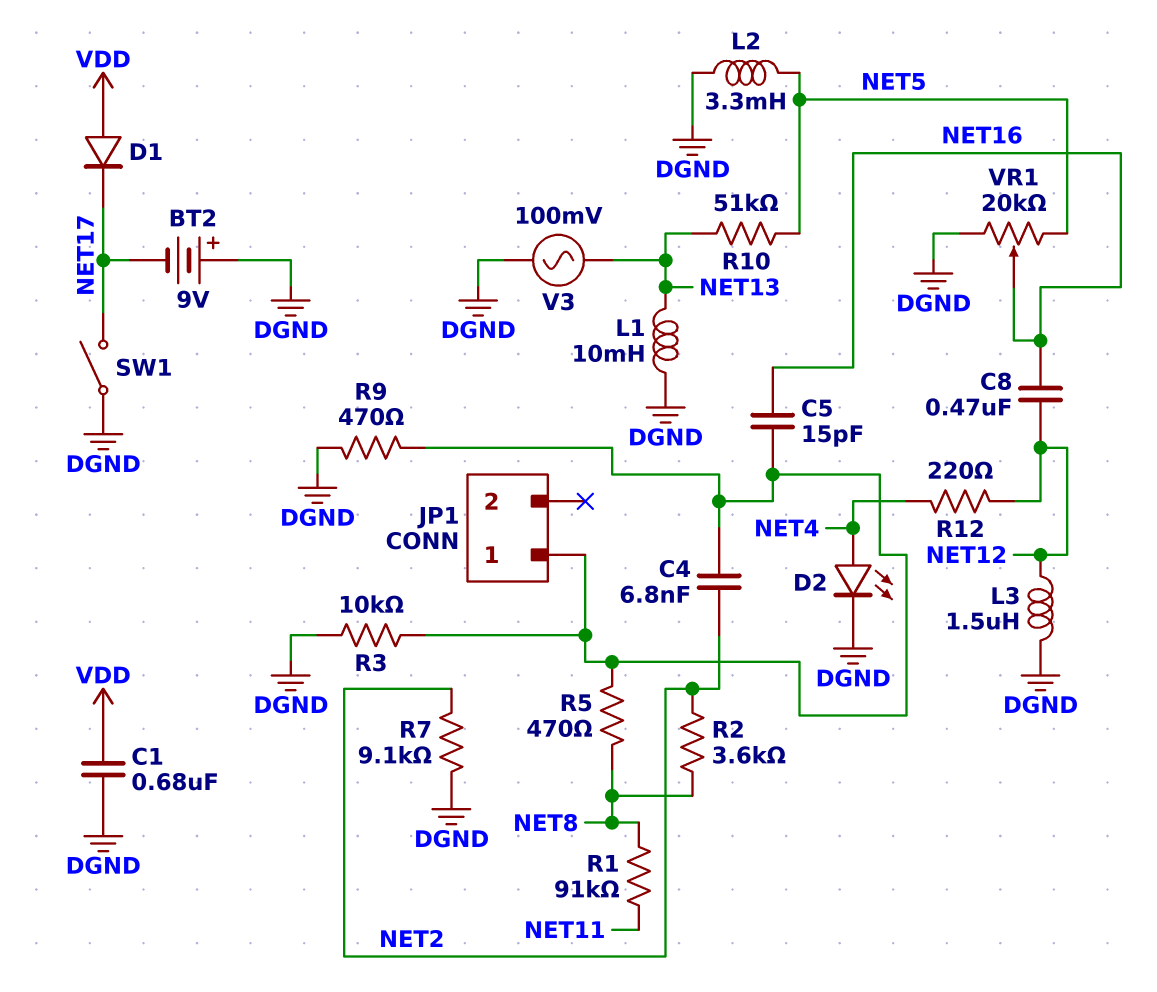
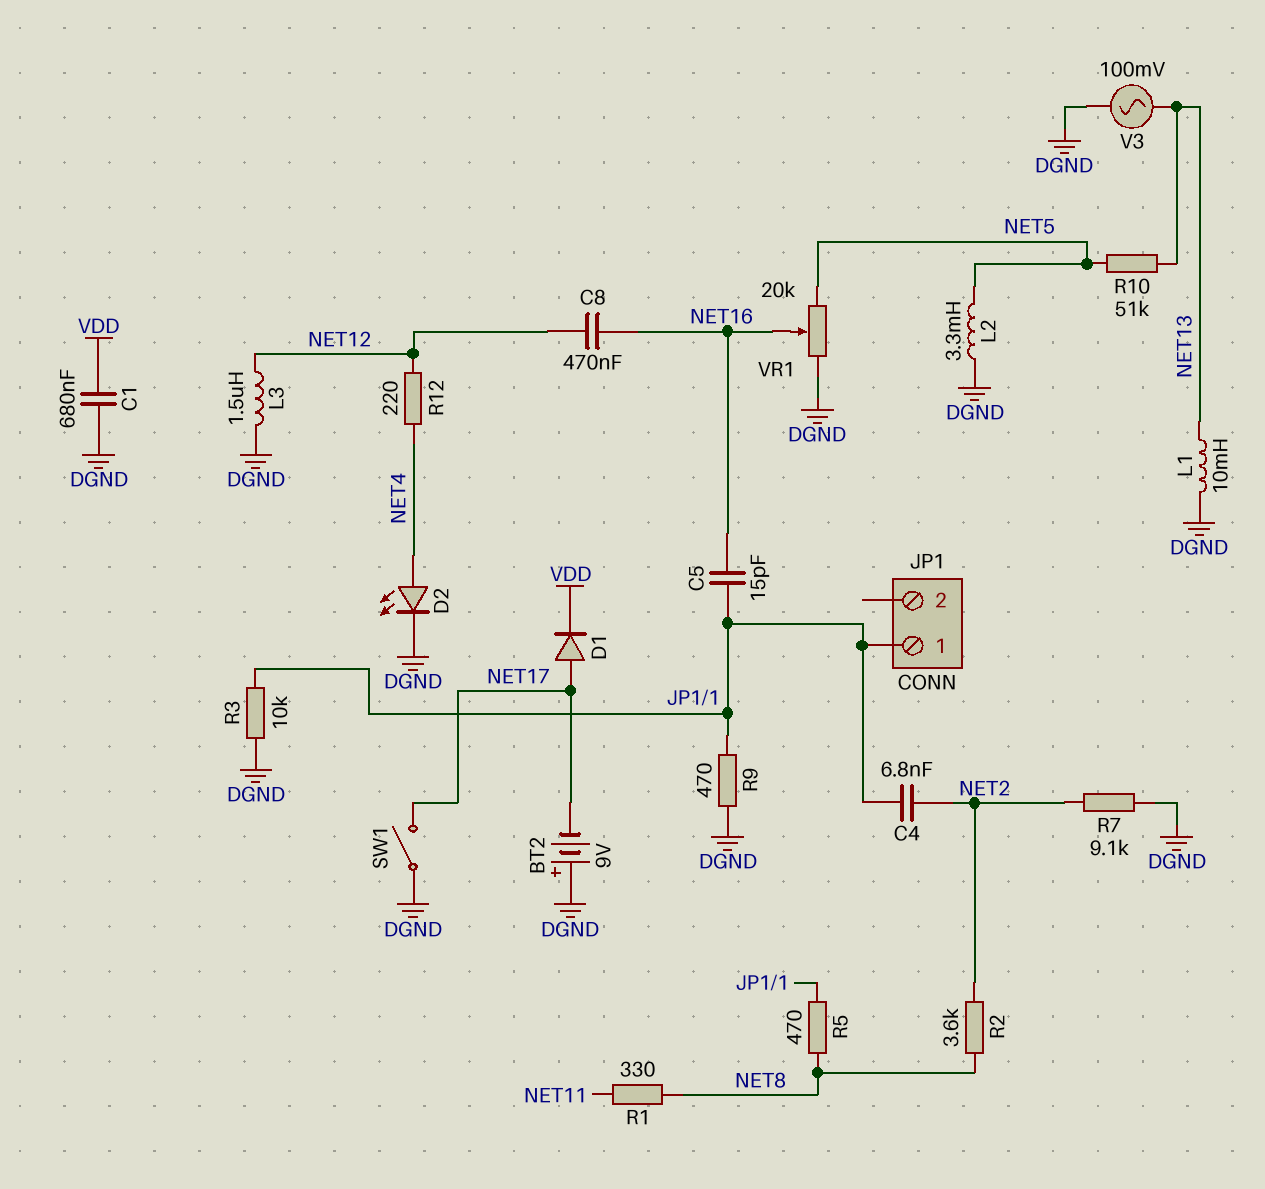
D1: diode (A VDD, K NET17) -> diode (A NET17, K VDD)
R1: 91k (NET8, NET11) -> 330 (NET8, NET11)

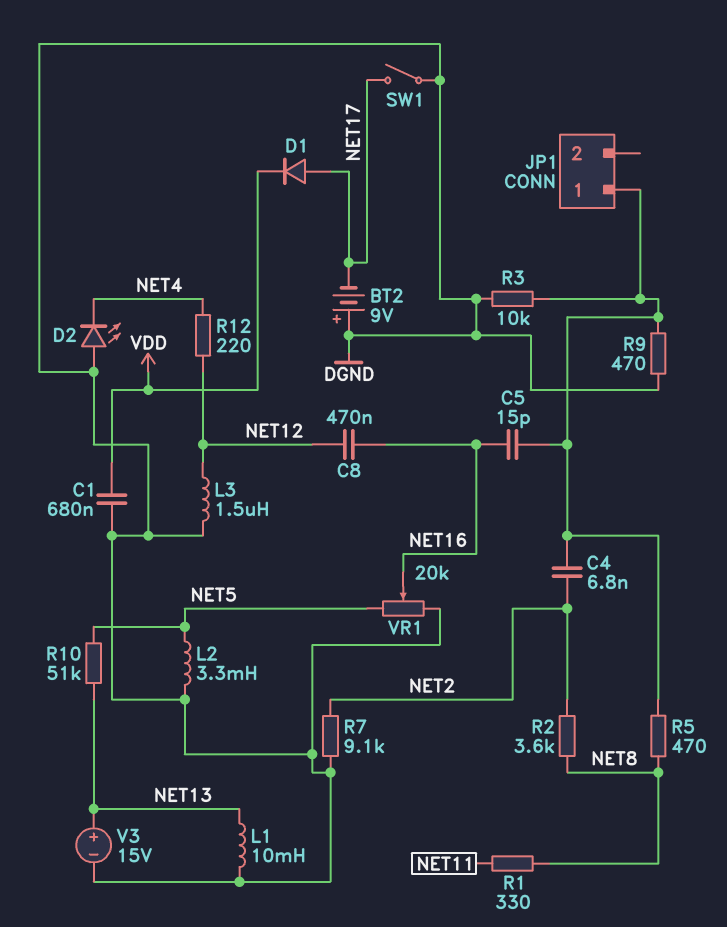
D2: LED (A NET4, K DGND) -> LED (A DGND, K NET4)
V3: AC 100mV (DGND, NET13) -> 15V (plus NET13, minus DGND)

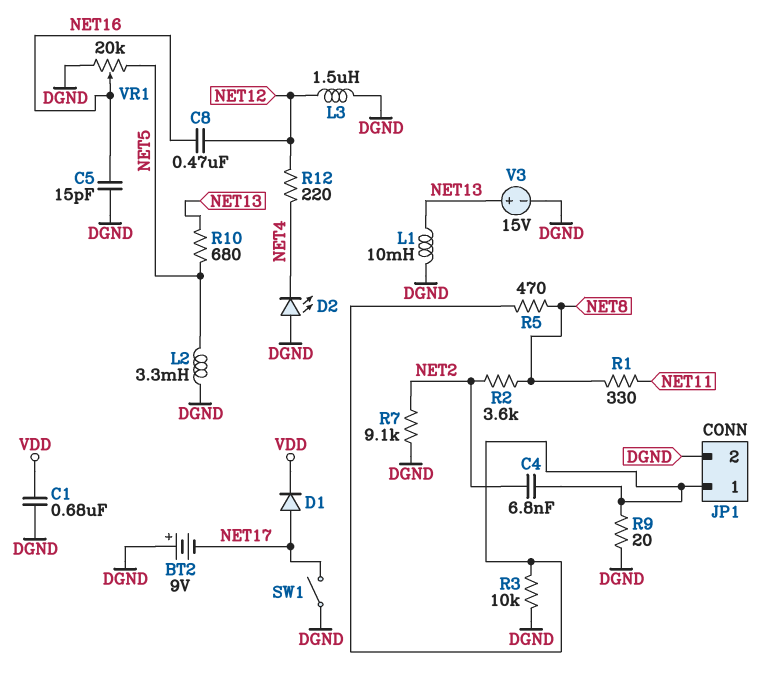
C5: 15pF (JP1/1, NET16) -> 15pF (DGND, NET16)
JP1 pin 2: none -> DGND
R9: 470 (DGND, JP1/1) -> 20 (DGND, JP1/1)
R10: 51k (NET5, NET13) -> 680 (NET5, NET13)

